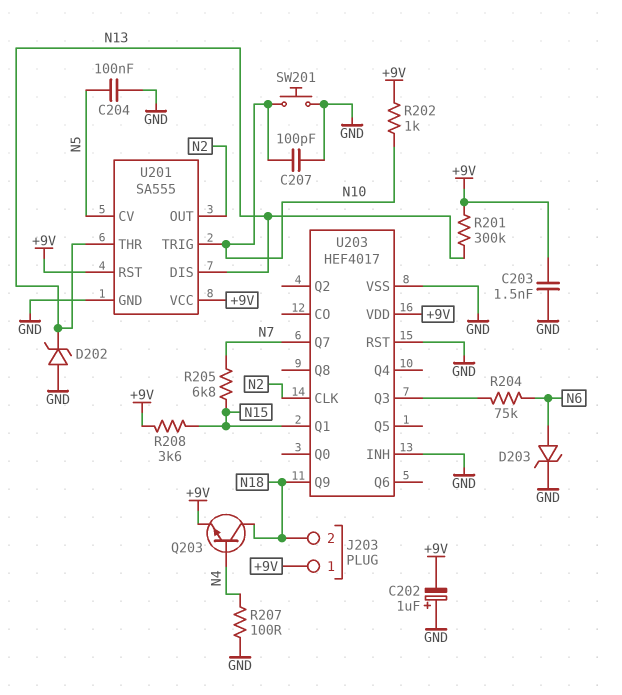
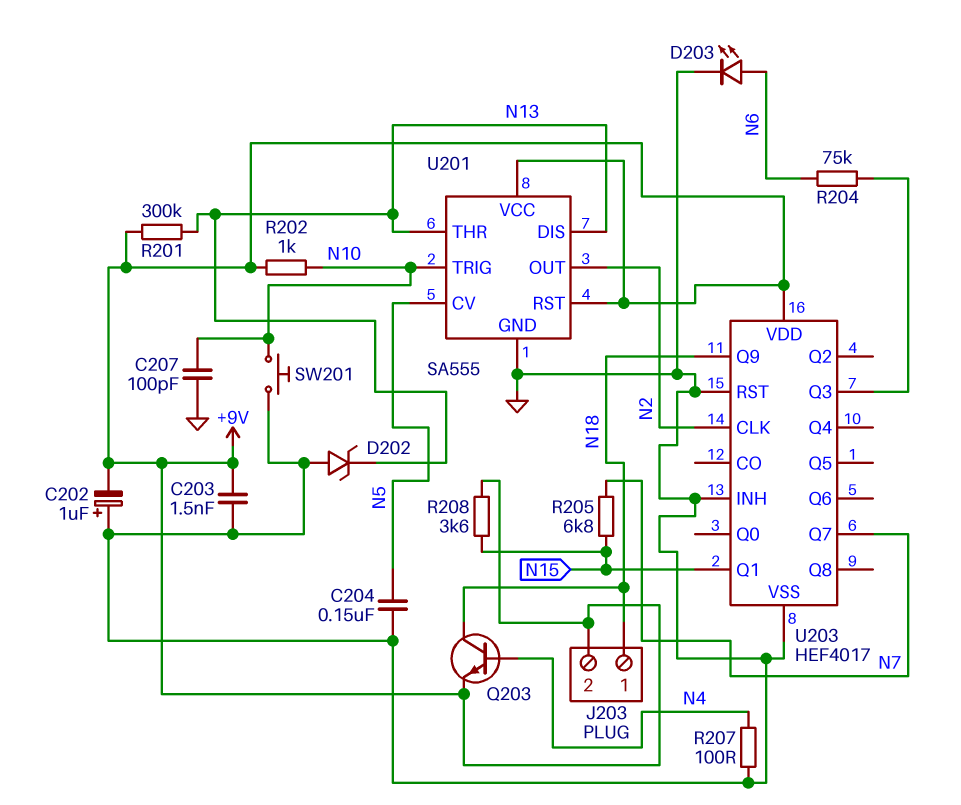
C204: 100nF (GND, N5) -> 150nF (GND, N5)
D203: zener (A N6, K GND) -> LED (A N6, K GND)
J203 pin 1: +9V -> N18
J203 pin 2: N18 -> +9V

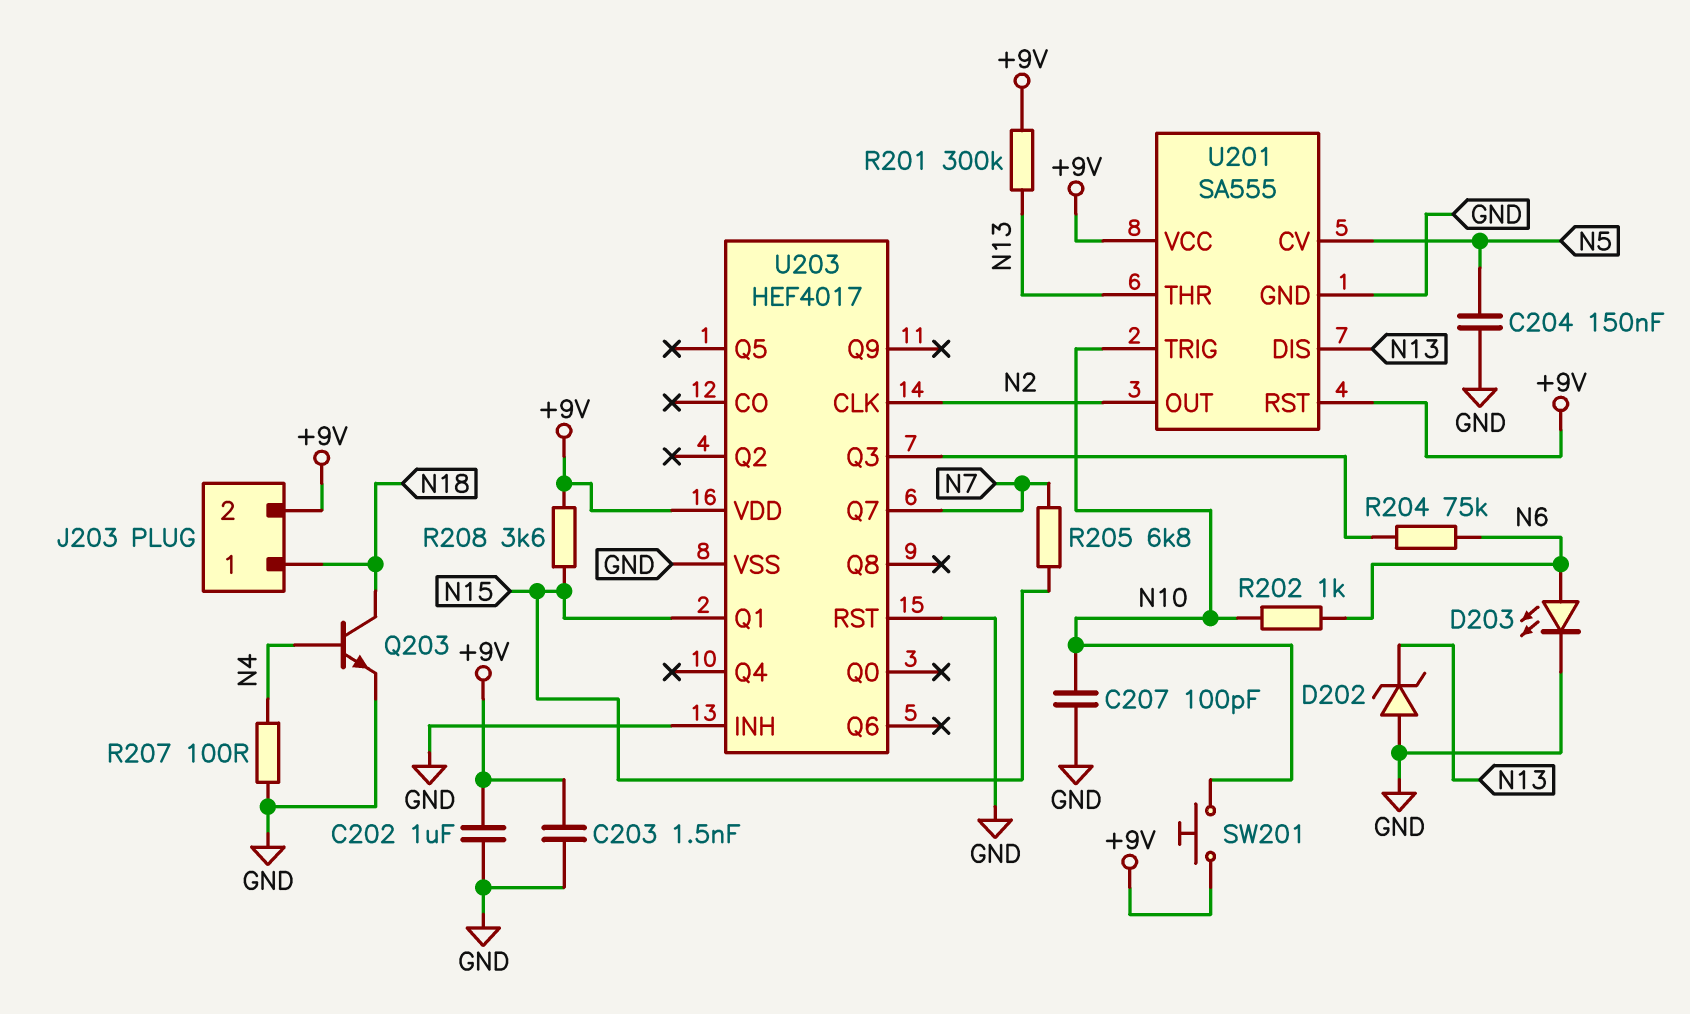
C202: 1uF (plus GND, minus +9V) -> 1uF (+9V, GND)
Q203: NPN (B N4, C N18, E +9V) -> NPN (B N4, C N18, E GND)
R202: 1k (+9V, N10) -> 1k (N6, N10)
SW201: button (GND, N10) -> button (+9V, N10)
U203 pin Q9: N18 -> none

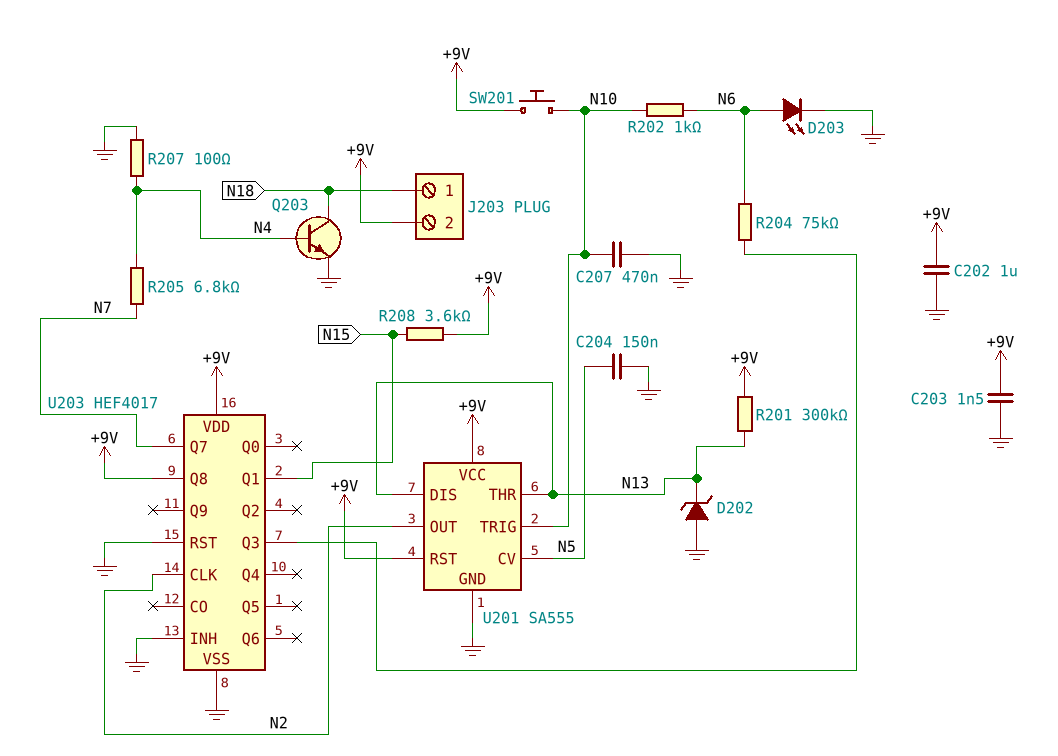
C207: 100pF (GND, N10) -> 470nF (GND, N10)
R205: 6.8k (N7, N15) -> 6.8k (N4, N7)
U203 pin Q8: none -> +9V

